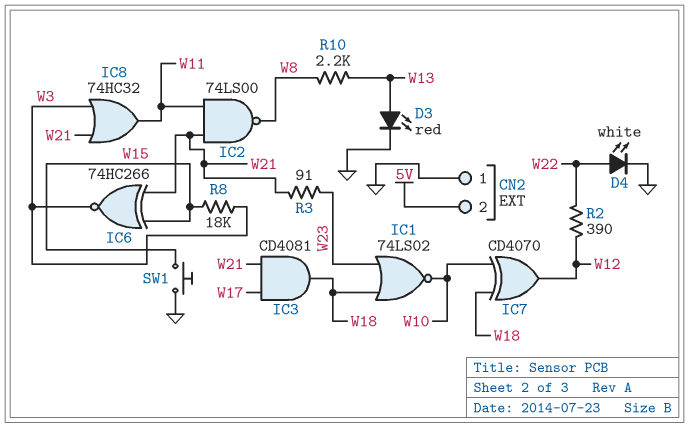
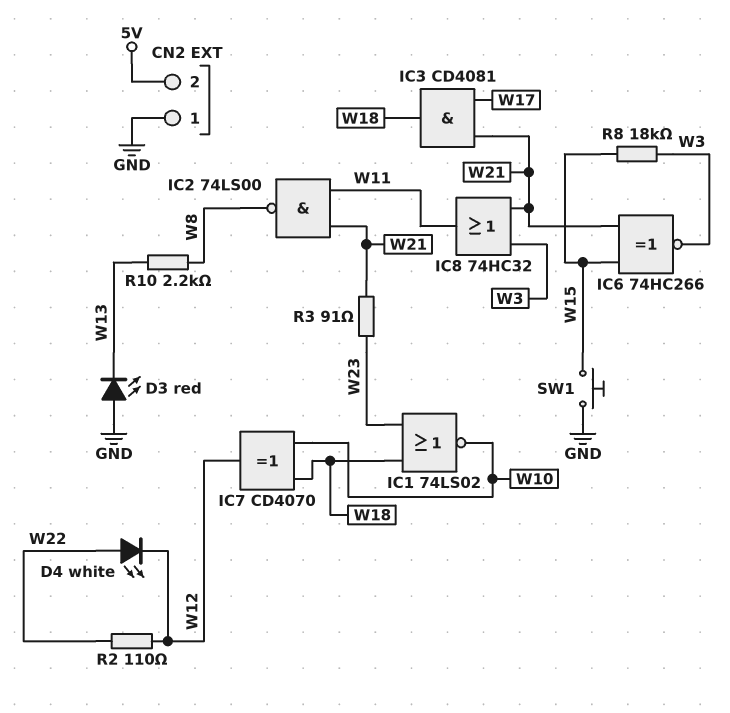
D3: LED red (A W13, K GND) -> LED red (A GND, K W13)
D4: LED white (A W22, K GND) -> LED white (A W22, K W12)
R2: 390 (W12, W22) -> 110 (W12, W22)

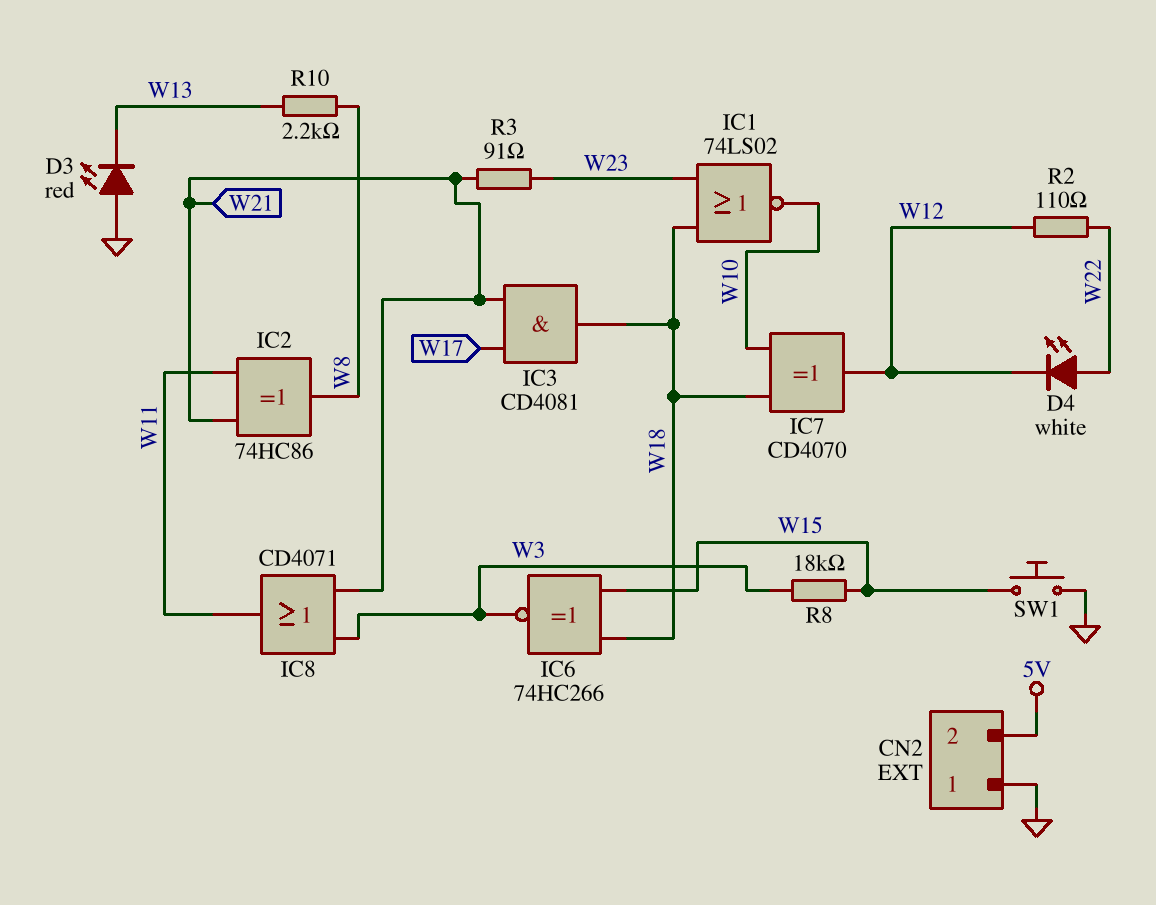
IC2: NAND 74LS00 (in W11, in W21, out W8) -> XOR 74HC86 (in W11, in W21, out W8)
IC6: XNOR 74HC266 (in W15, in W21, out W3) -> XNOR 74HC266 (in W15, in W18, out W3)
IC8: OR 74HC32 (in W3, in W21, out W11) -> OR CD4071 (in W3, in W21, out W11)

